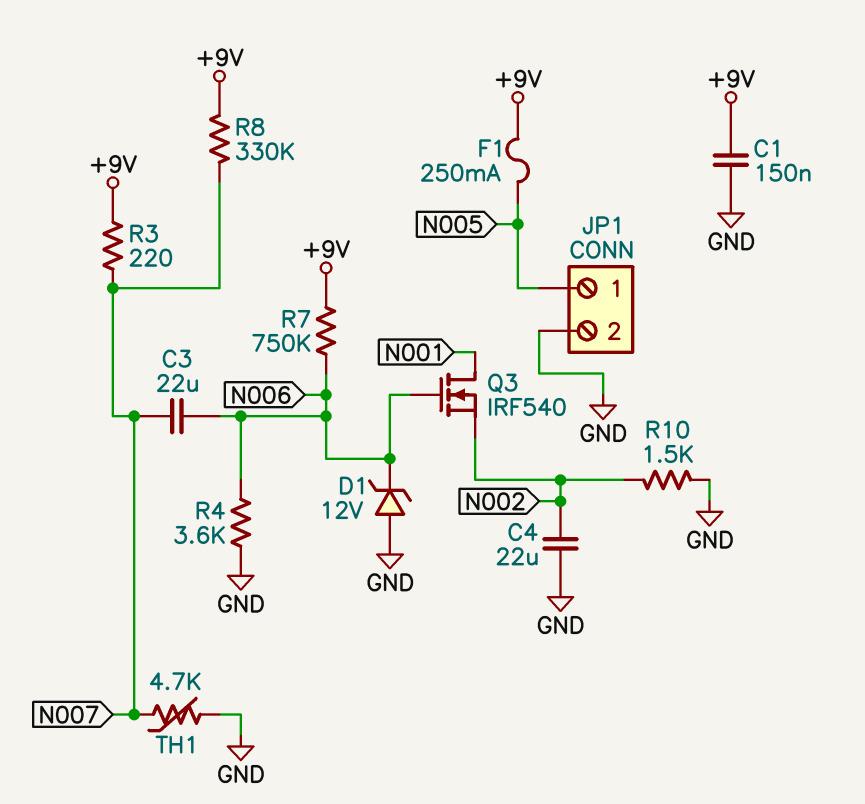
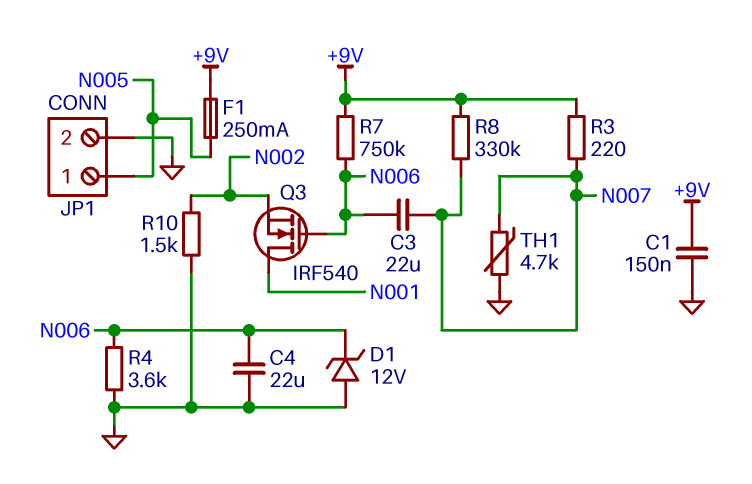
C4: 22uF (GND, N002) -> 22uF (GND, N006)

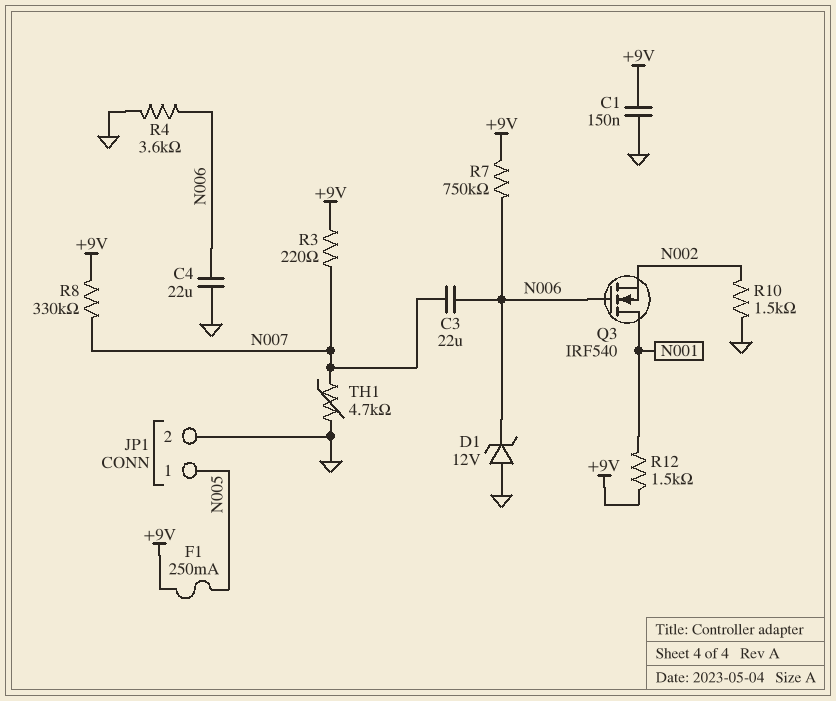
R12: none -> 1.5k (+9V, N001)

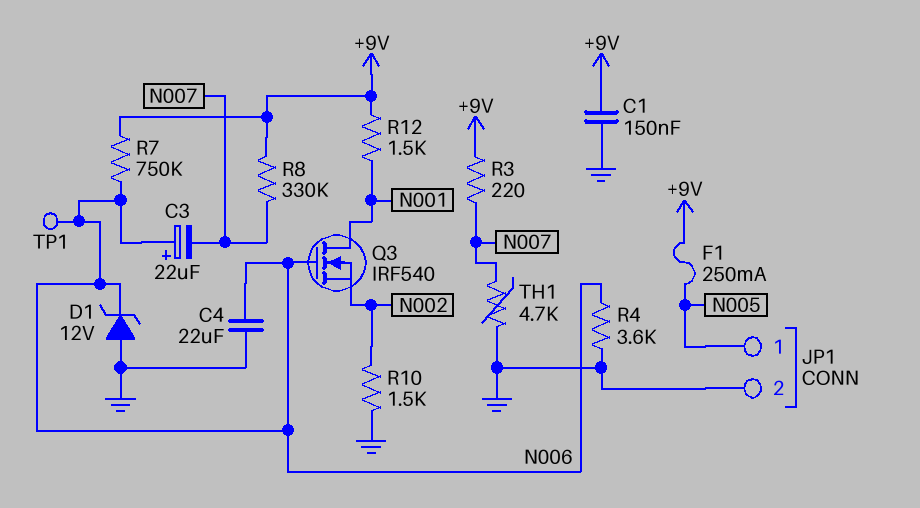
C3: 22uF (N006, N007) -> 22uF (plus N006, minus N007)
TP1: none -> test point (N006)

